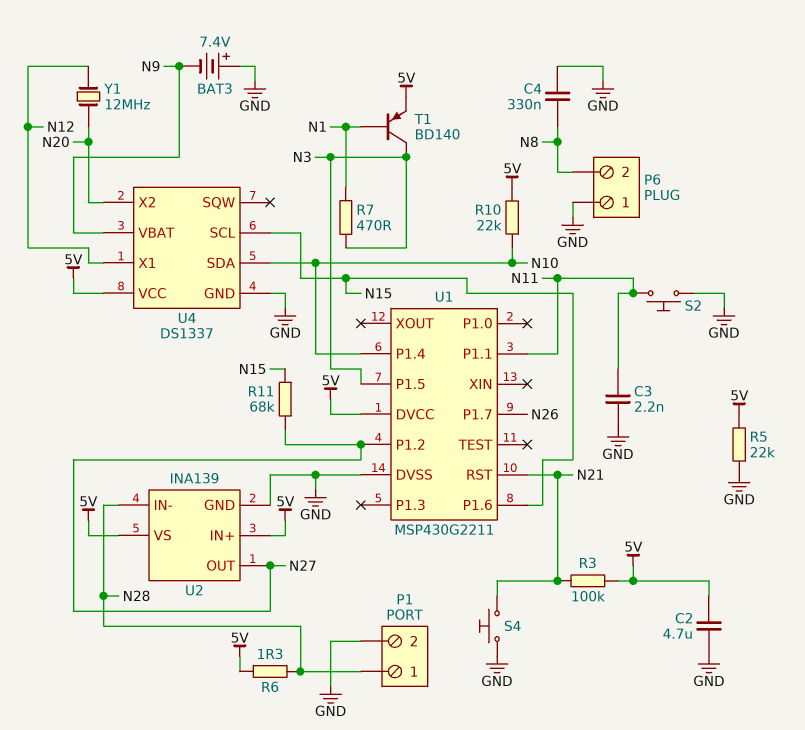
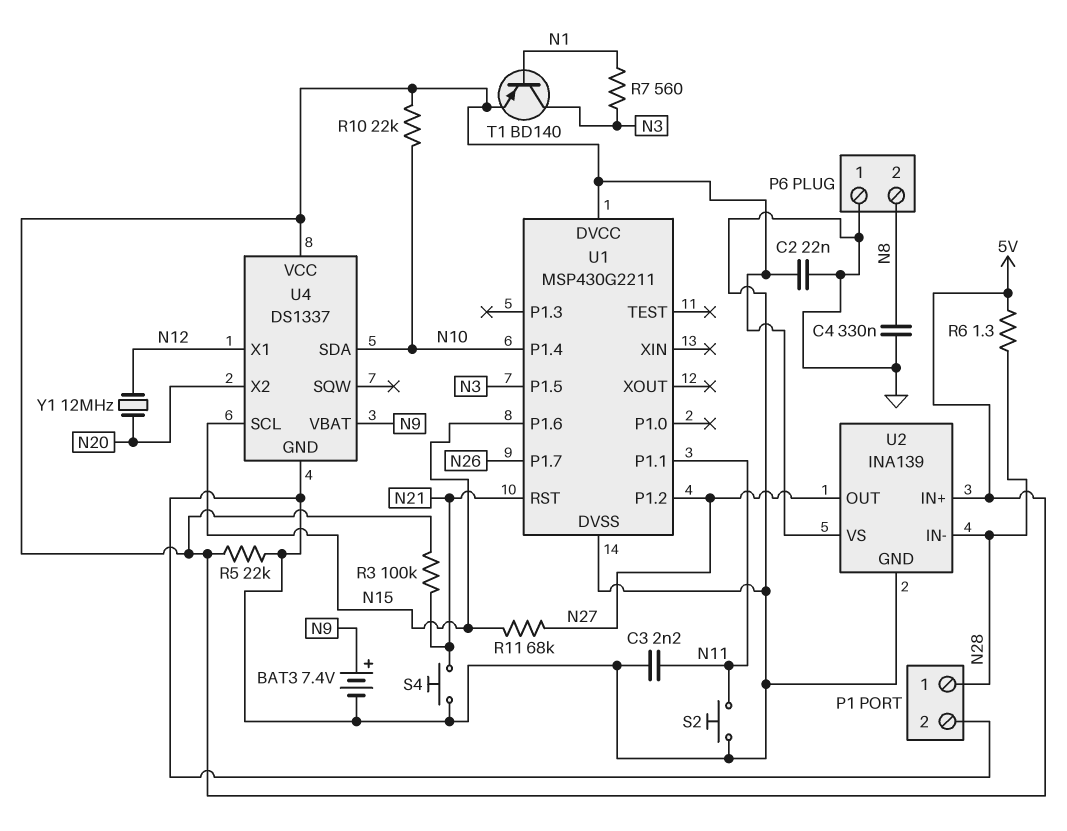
BAT3: 7.4V (plus GND, minus N9) -> 7.4V (plus N9, minus GND)
C2: 4.7uF (5V, GND) -> 22nF (5V, GND)
R7: 470 (N1, N3) -> 560 (N1, N3)

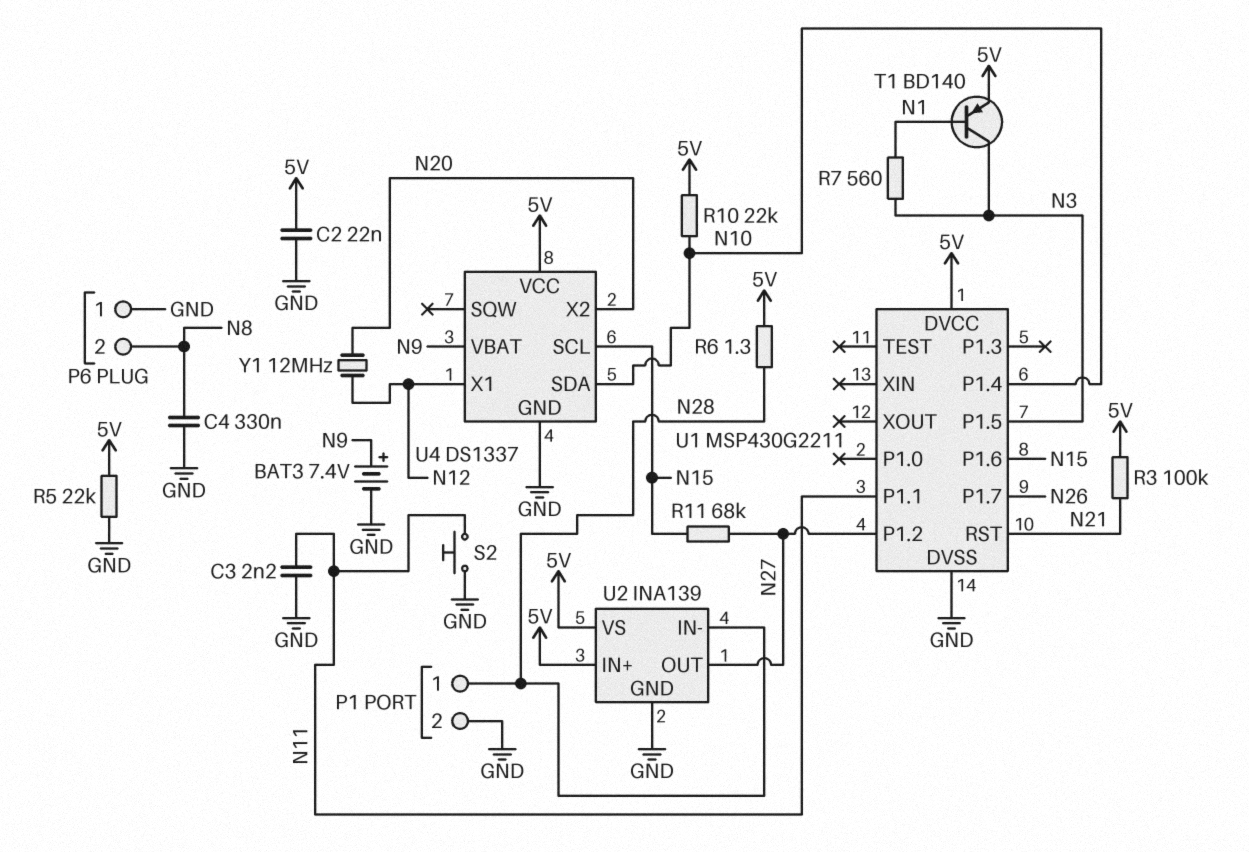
S4: button (GND, N21) -> none

